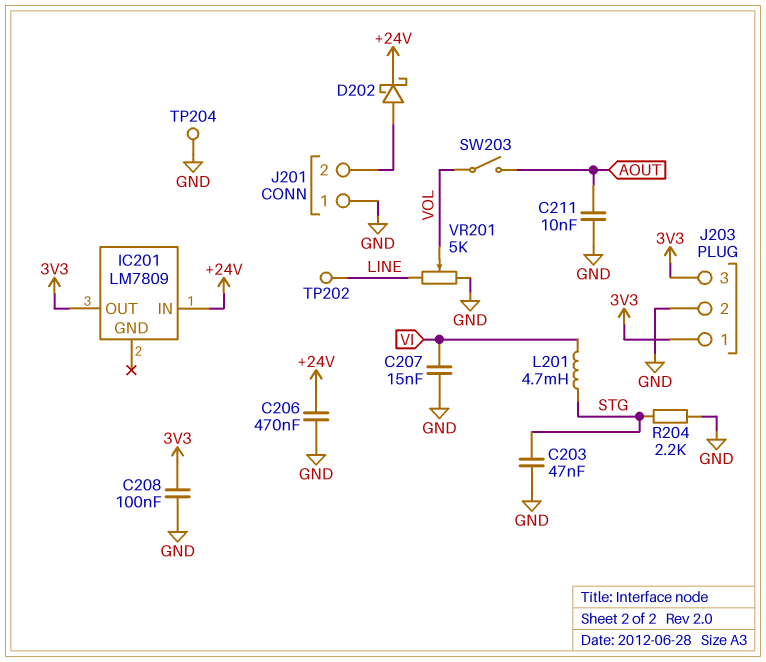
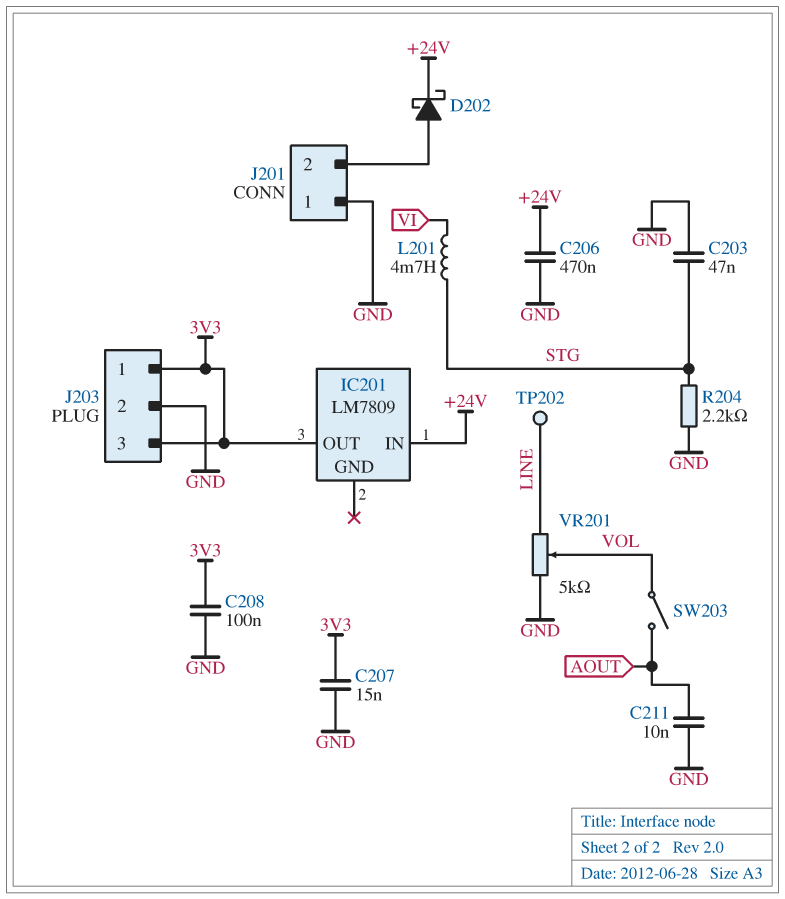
C207: 15nF (GND, VI) -> 15nF (3V3, GND)
TP204: test point (GND) -> none

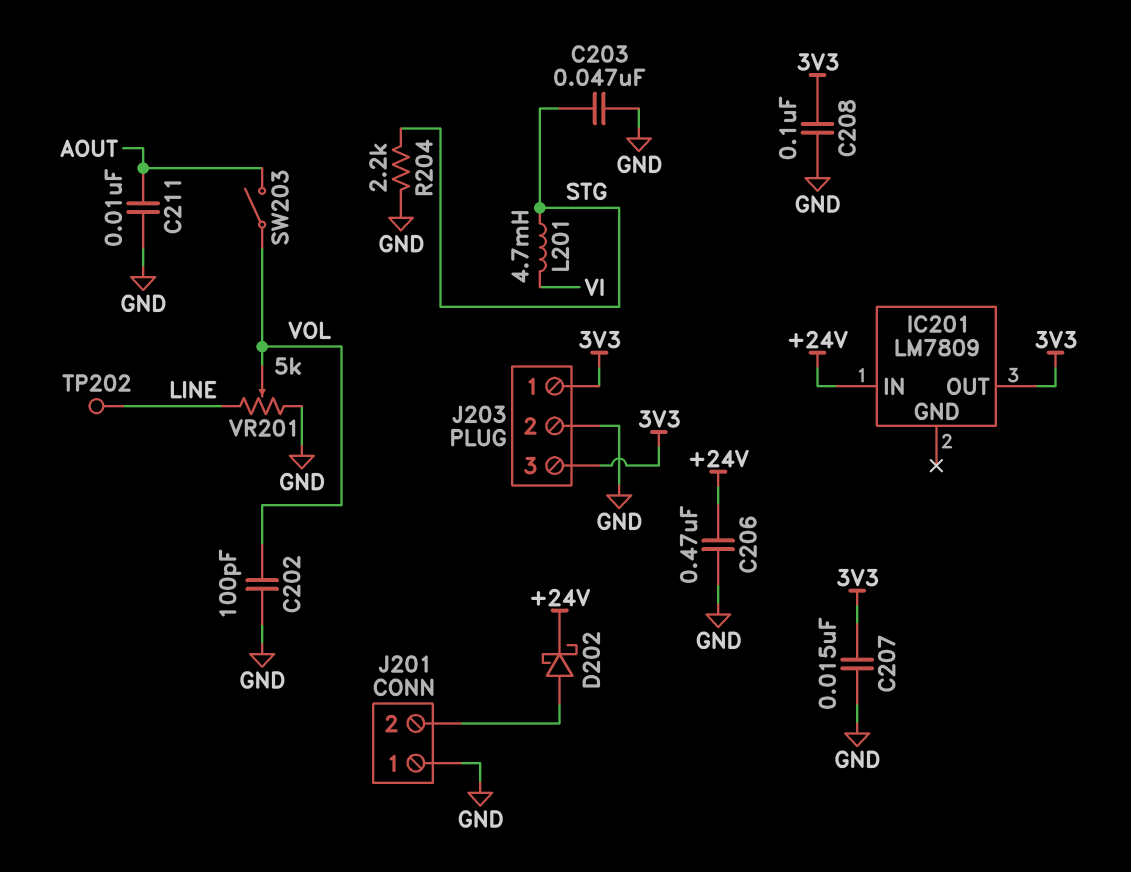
C202: none -> 100pF (GND, VOL)

